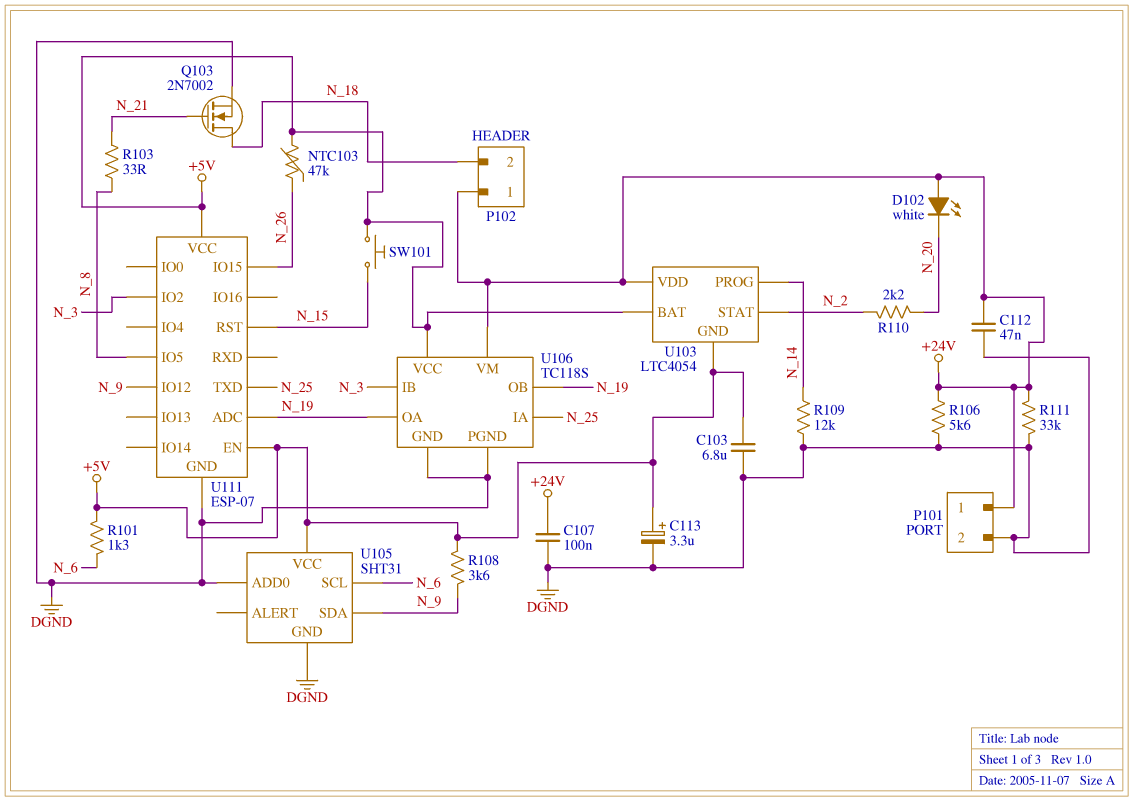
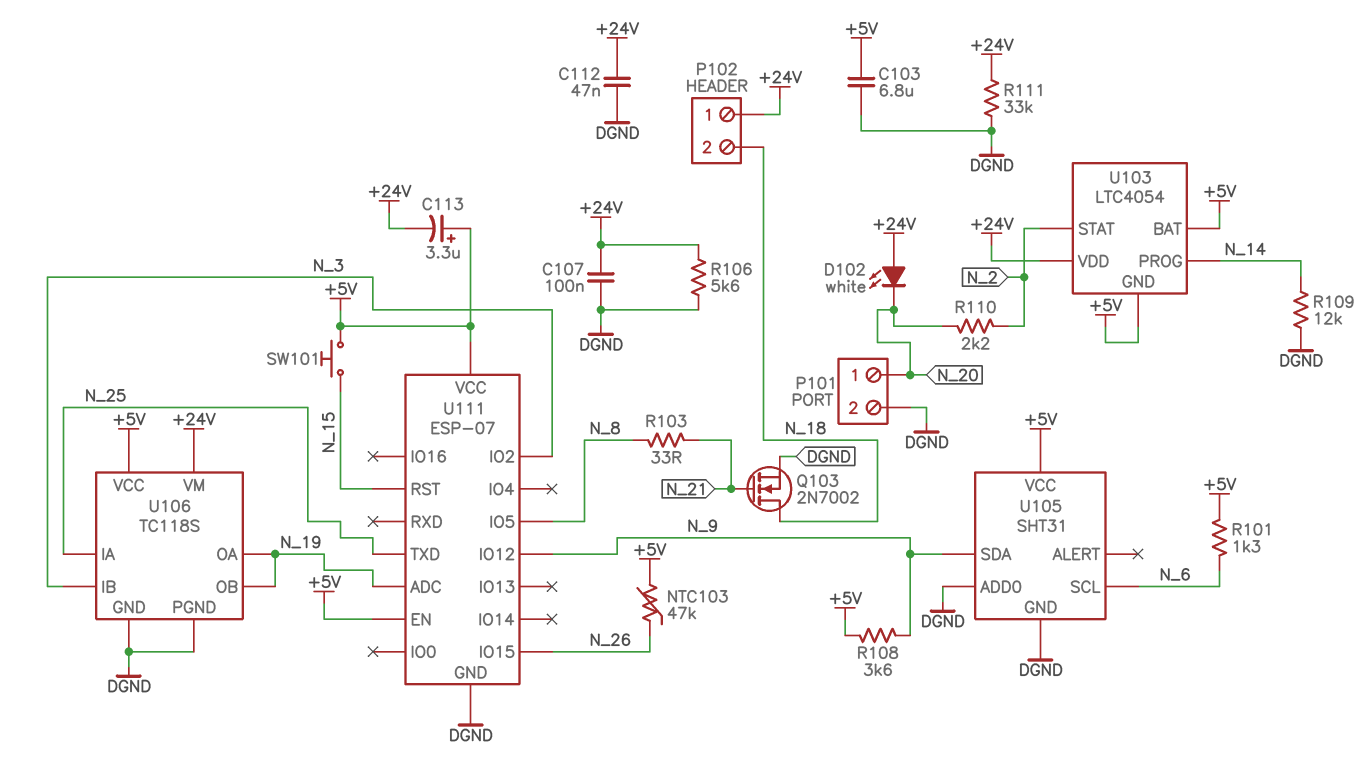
C113: 3.3uF (plus +5V, minus DGND) -> 3.3uF (plus +5V, minus +24V)
P101 pin 1: +24V -> N_20

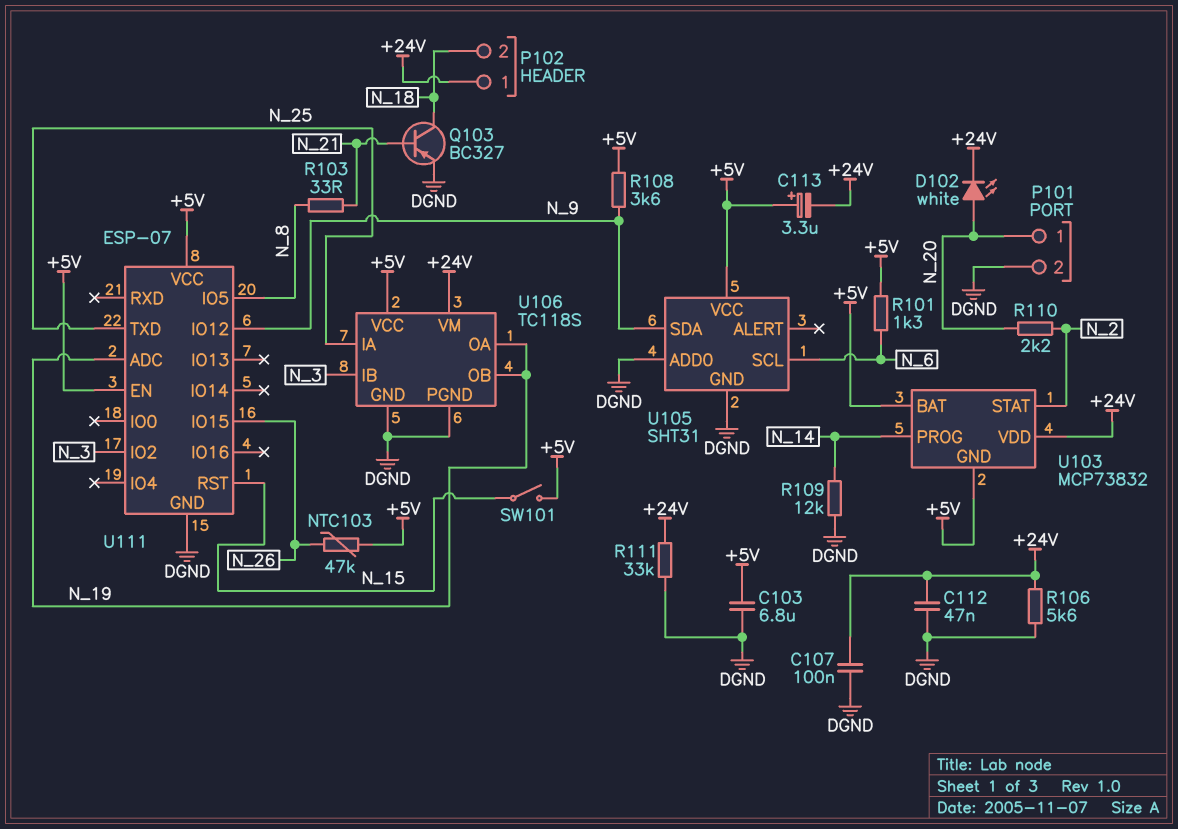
D102: LED white (A +24V, K N_20) -> LED white (A N_20, K +24V)
Q103: NMOS 2N7002 (G N_21, D N_18, S DGND) -> PNP BC327 (B N_21, C N_18, E DGND)
SW101: button (+5V, N_15) -> switch (+5V, N_15)
U103: LTC4054 -> MCP73832

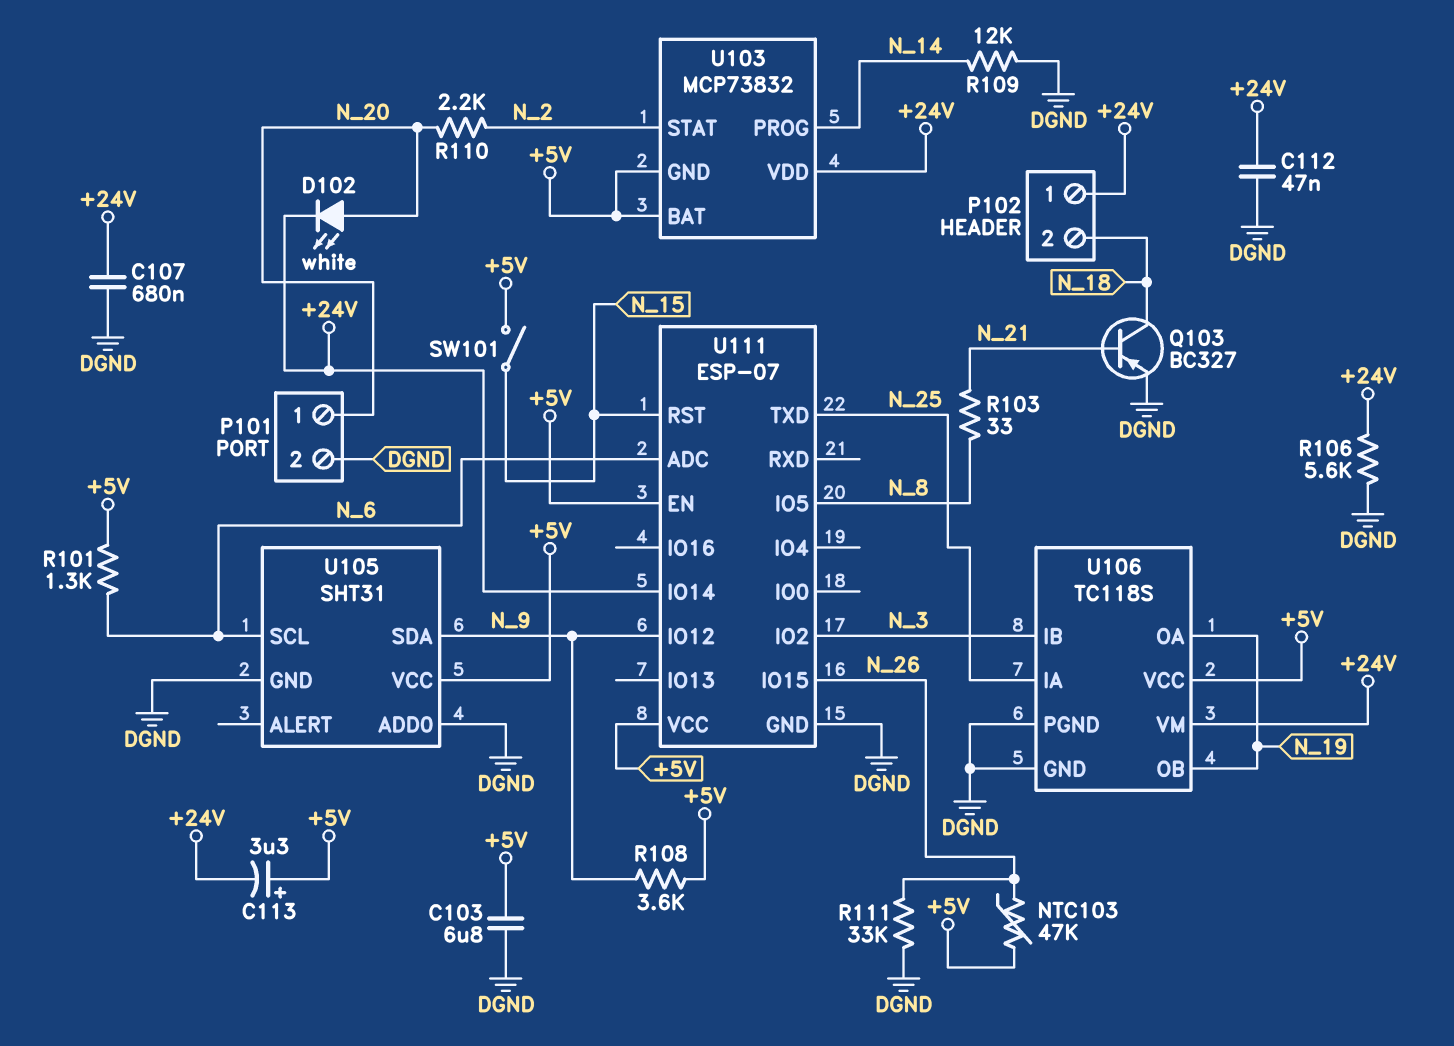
C107: 100nF (+24V, DGND) -> 680nF (+24V, DGND)
R111: 33k (+24V, DGND) -> 33k (DGND, N_26)
U111 pin ADC: N_19 -> N_6
U111 pin IO14: none -> +24V

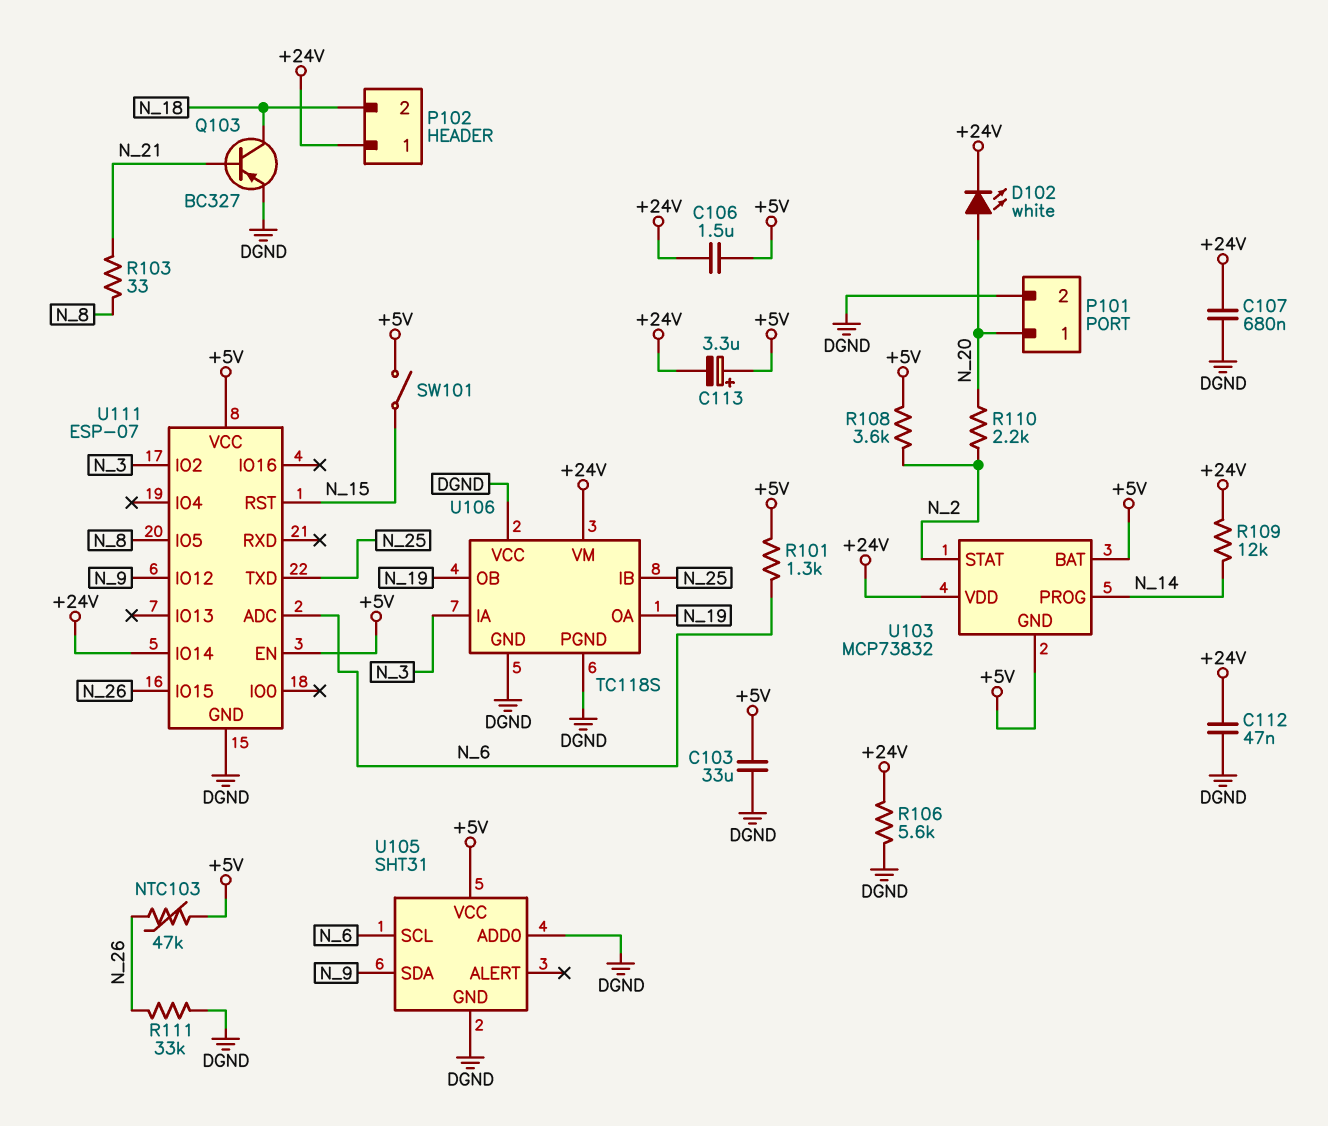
C103: 6.8uF (+5V, DGND) -> 33uF (+5V, DGND)
C106: none -> 1.5uF (+5V, +24V)
R108: 3.6k (+5V, N_9) -> 3.6k (+5V, N_2)
R109: 12k (DGND, N_14) -> 12k (+24V, N_14)
U106 pin IA: N_25 -> N_3
U106 pin IB: N_3 -> N_25
U106 pin VCC: +5V -> DGND

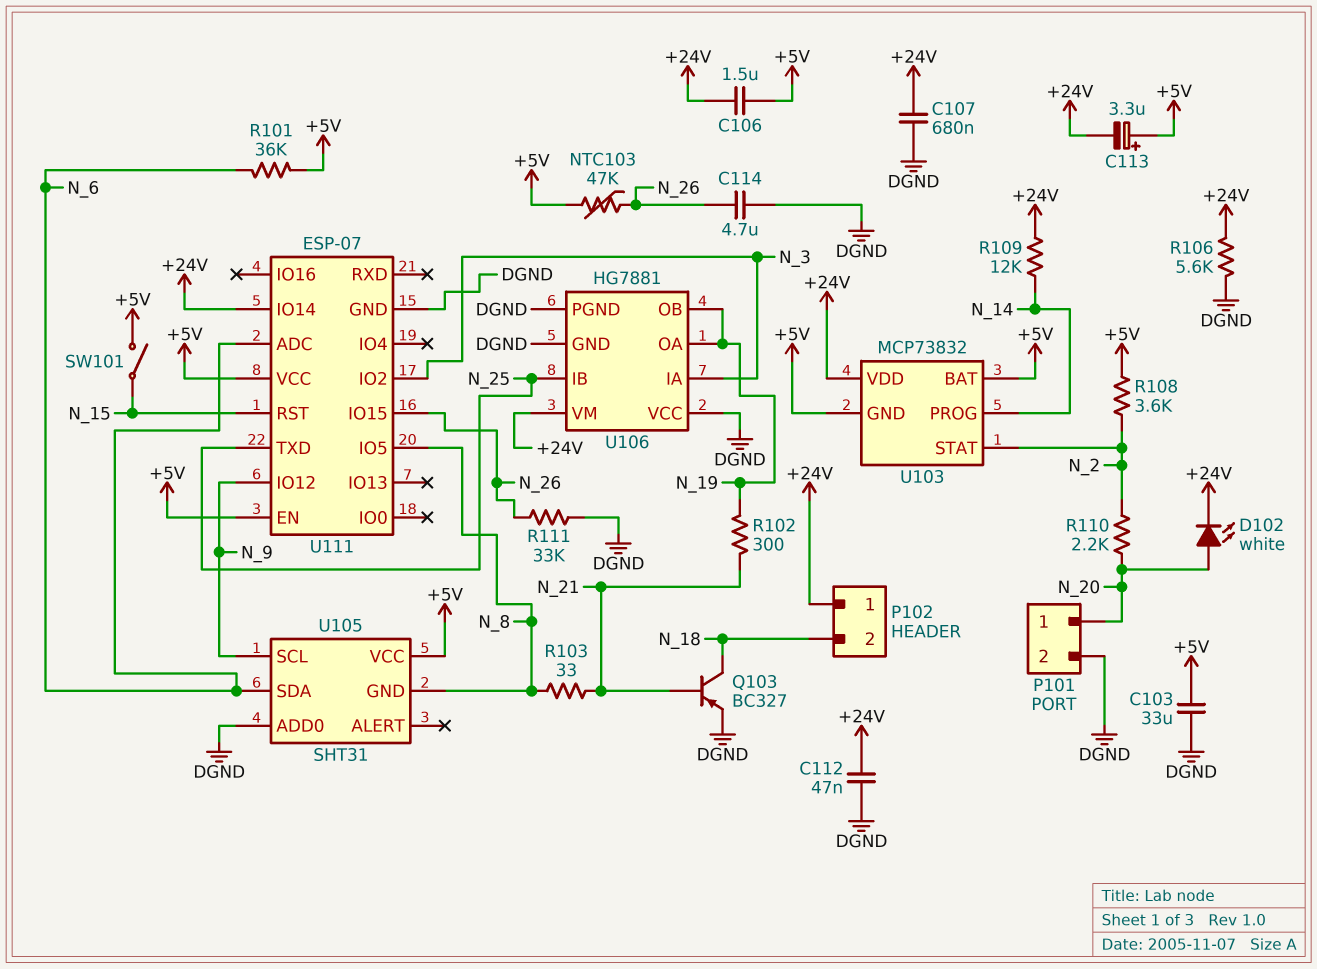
C114: none -> 4.7uF (DGND, N_26)
R101: 1.3k (+5V, N_6) -> 36k (+5V, N_6)
R102: none -> 300 (N_19, N_21)
U105 pin GND: DGND -> N_8
U105 pin SCL: N_6 -> N_9
U105 pin SDA: N_9 -> N_6
U106: TC118S -> HG7881

